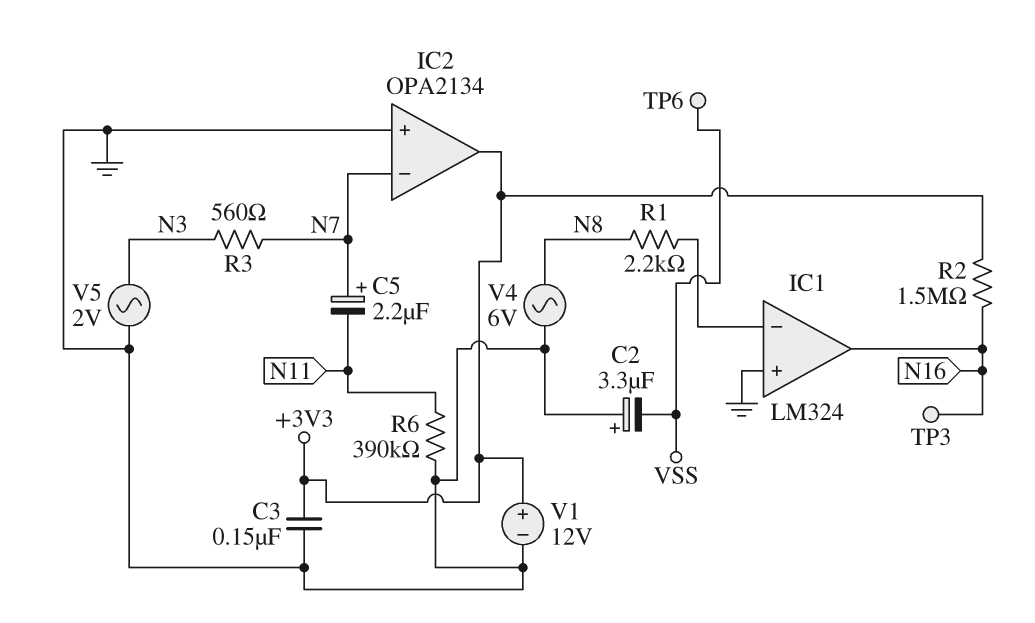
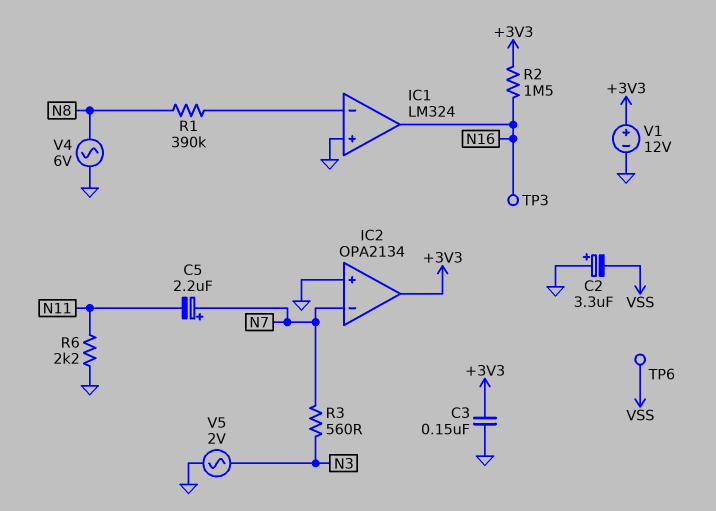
R1: 2.2k (IC1/in-, N8) -> 390k (IC1/in-, N8)
R6: 390k (GND, N11) -> 2.2k (GND, N11)

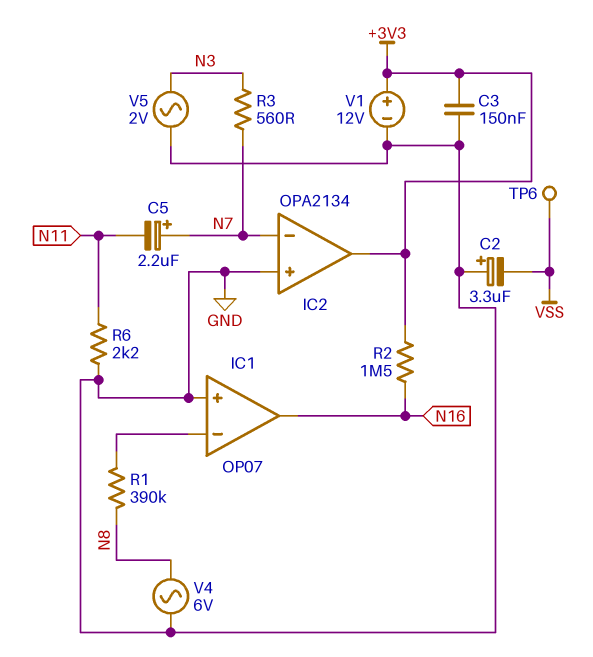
IC1: LM324 -> OP07
TP3: test point (N16) -> none

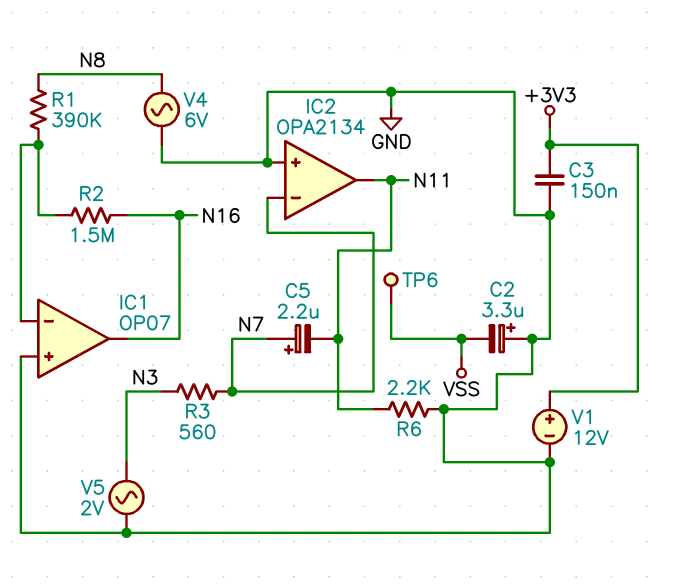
IC2 pin out: +3V3 -> N11
R2: 1.5M (+3V3, N16) -> 1.5M (IC1/in-, N16)

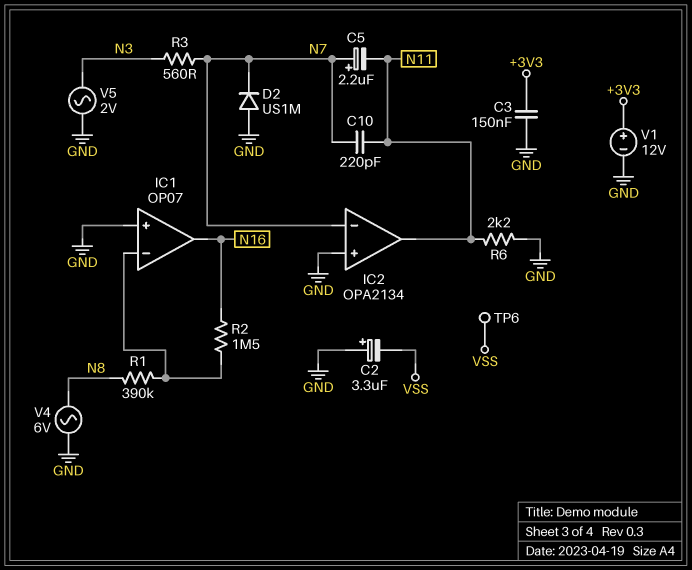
C10: none -> 220pF (N7, N11)
D2: none -> diode US1M (A GND, K N7)

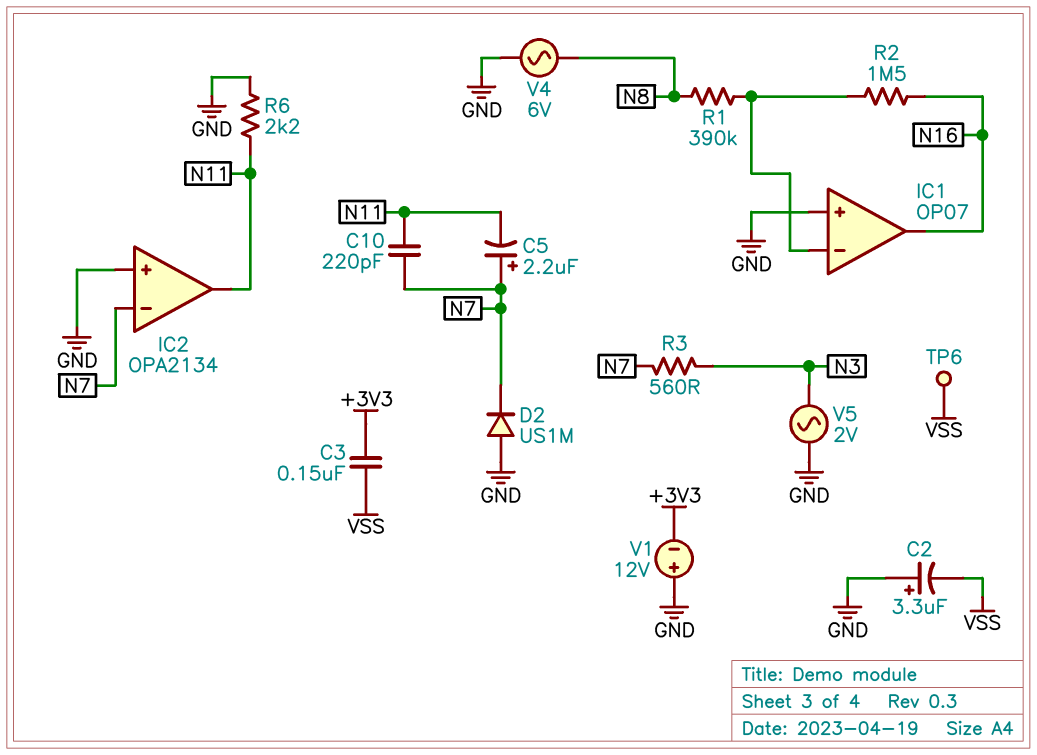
C3: 150nF (+3V3, GND) -> 150nF (+3V3, VSS)
V1: 12V (plus +3V3, minus GND) -> 12V (plus GND, minus +3V3)

